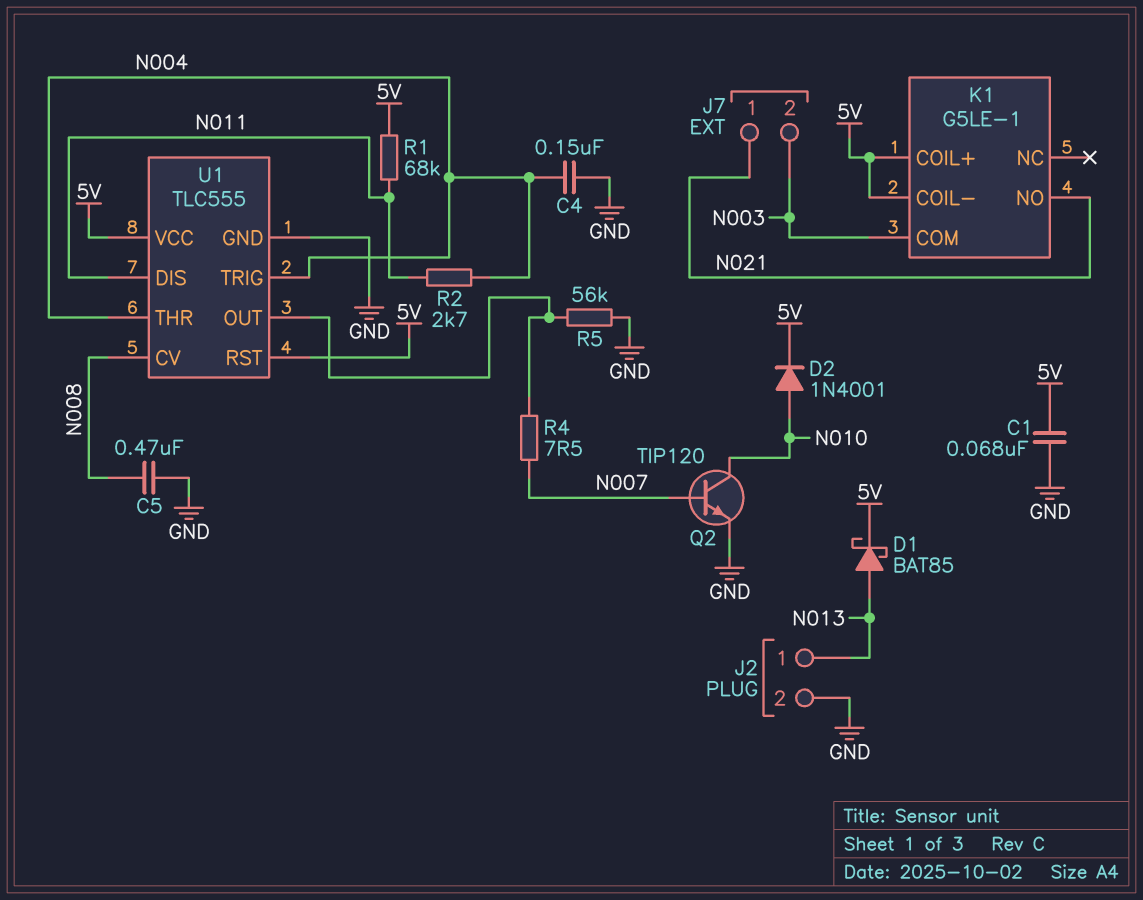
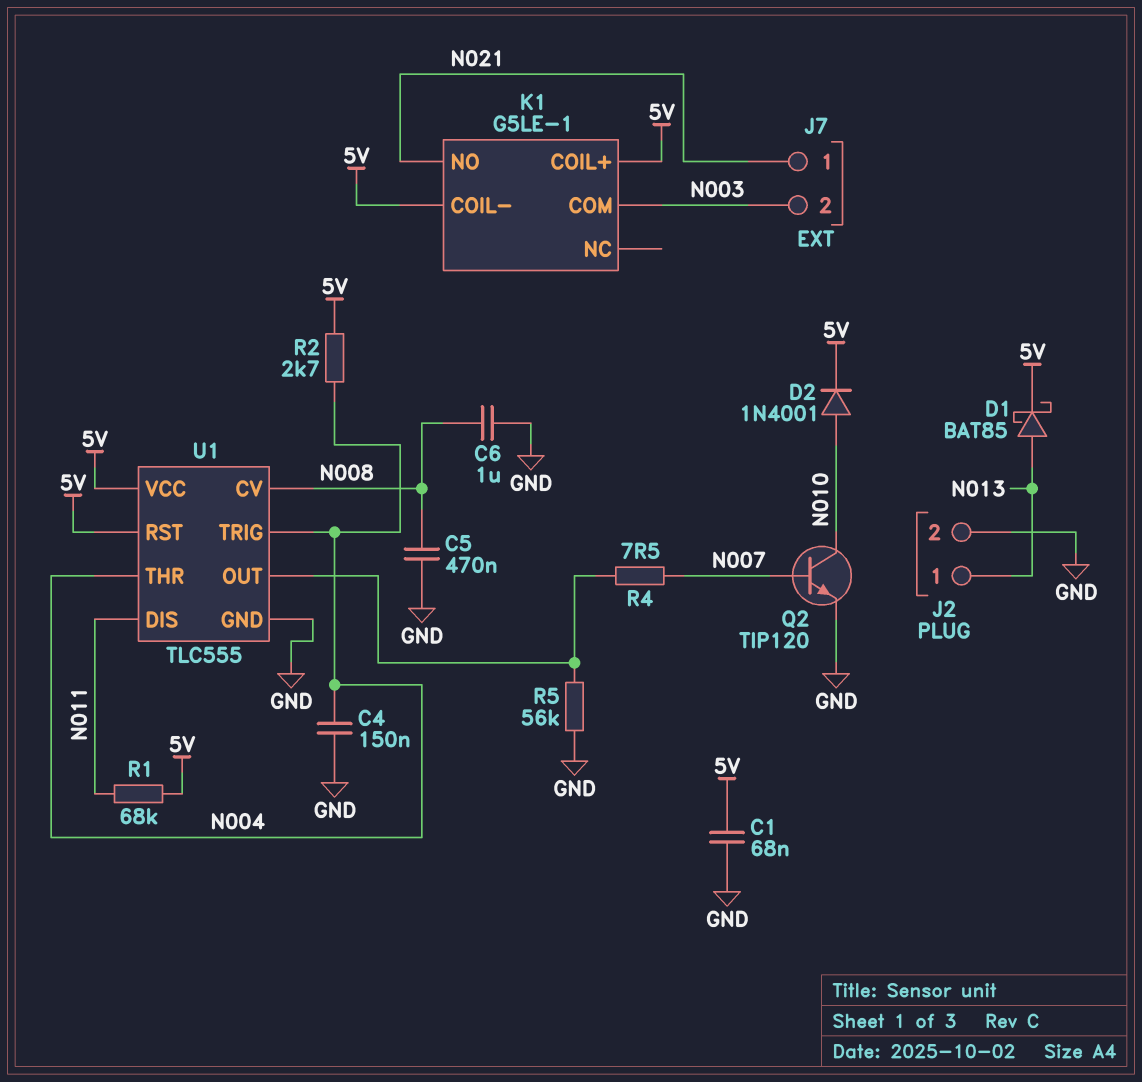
C6: none -> 1uF (GND, N008)
R2: 2.7k (N004, N011) -> 2.7k (5V, N004)

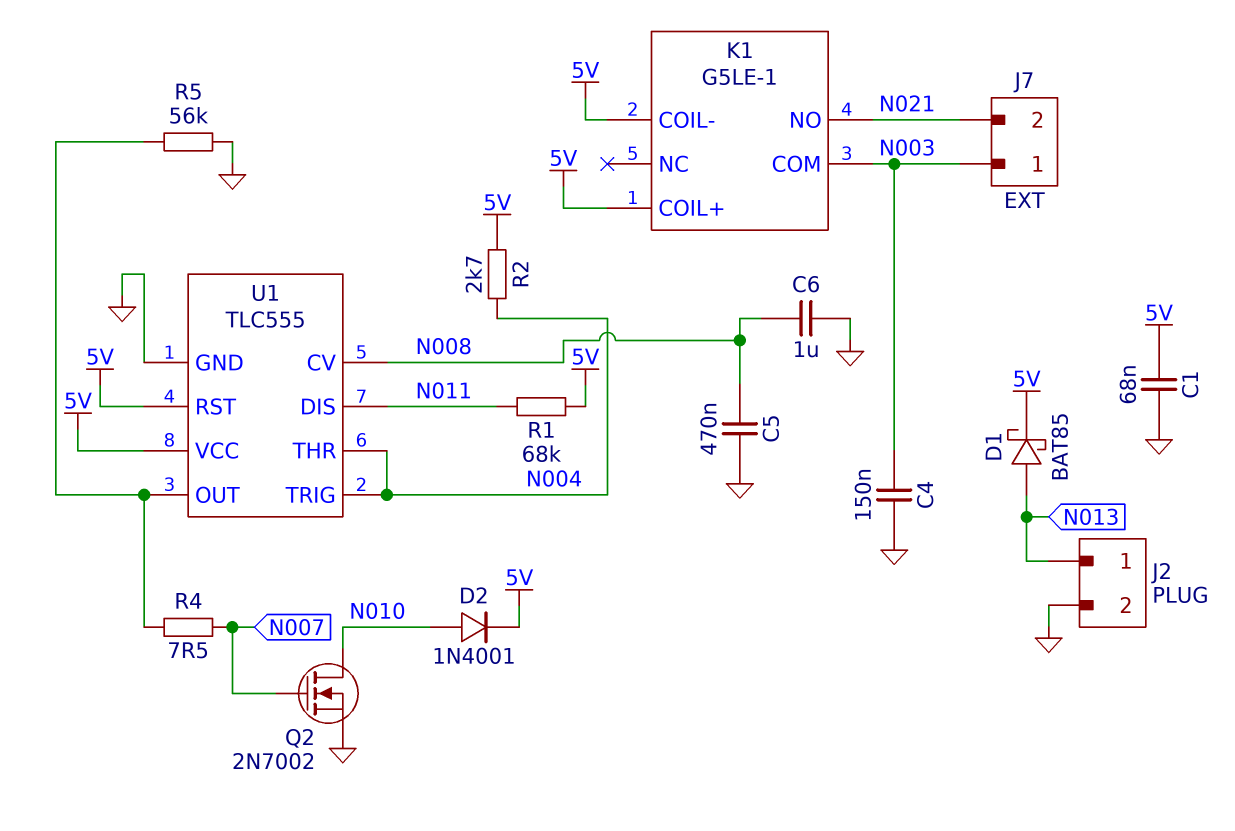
C4: 150nF (GND, N004) -> 150nF (GND, N003)
J7 pin 1: N021 -> N003
J7 pin 2: N003 -> N021
Q2: NPN TIP120 (B N007, C N010, E GND) -> NMOS 2N7002 (G N007, D N010, S GND)

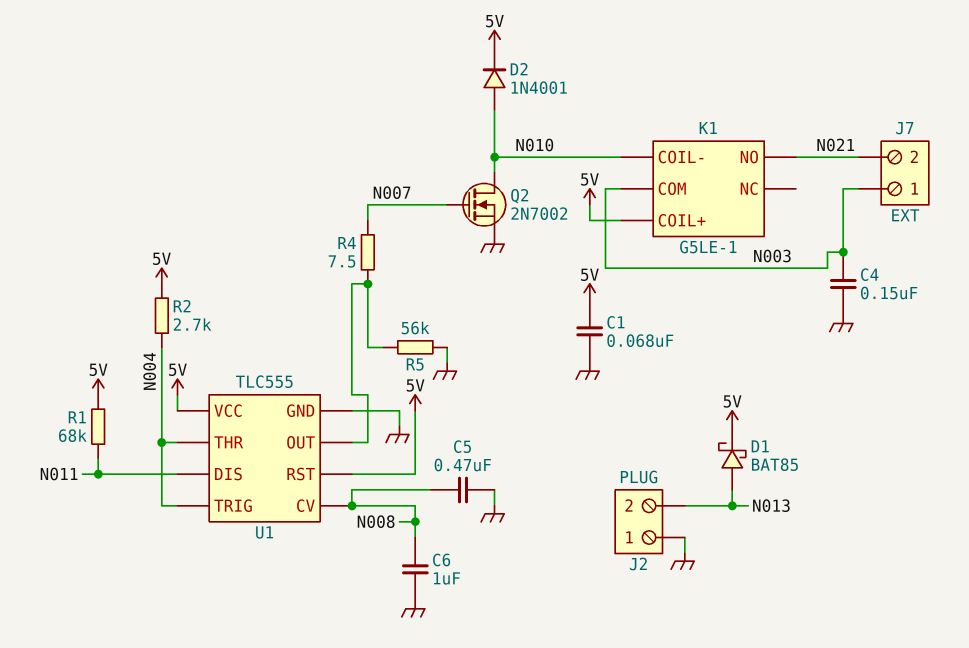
J2 pin 1: N013 -> GND
J2 pin 2: GND -> N013
K1 pin COIL-: 5V -> N010

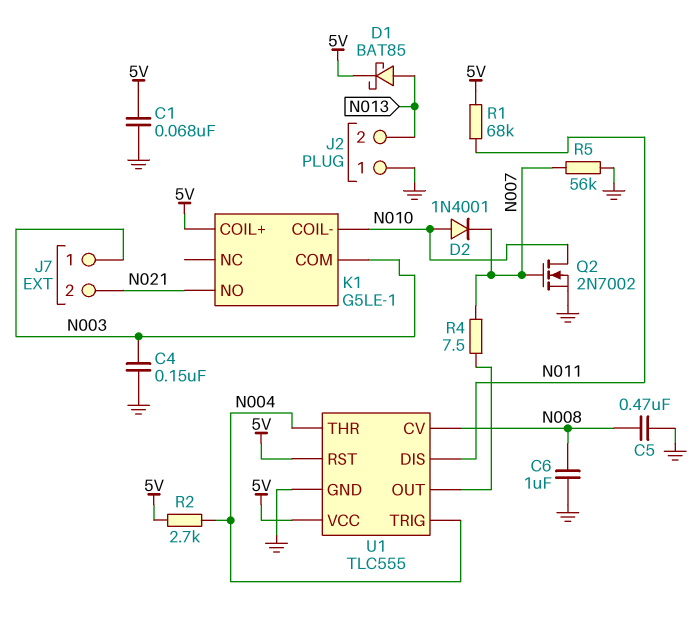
D2: diode 1N4001 (A N010, K 5V) -> diode 1N4001 (A N010, K N007)
R5: 56k (GND, U1/OUT) -> 56k (GND, N007)

